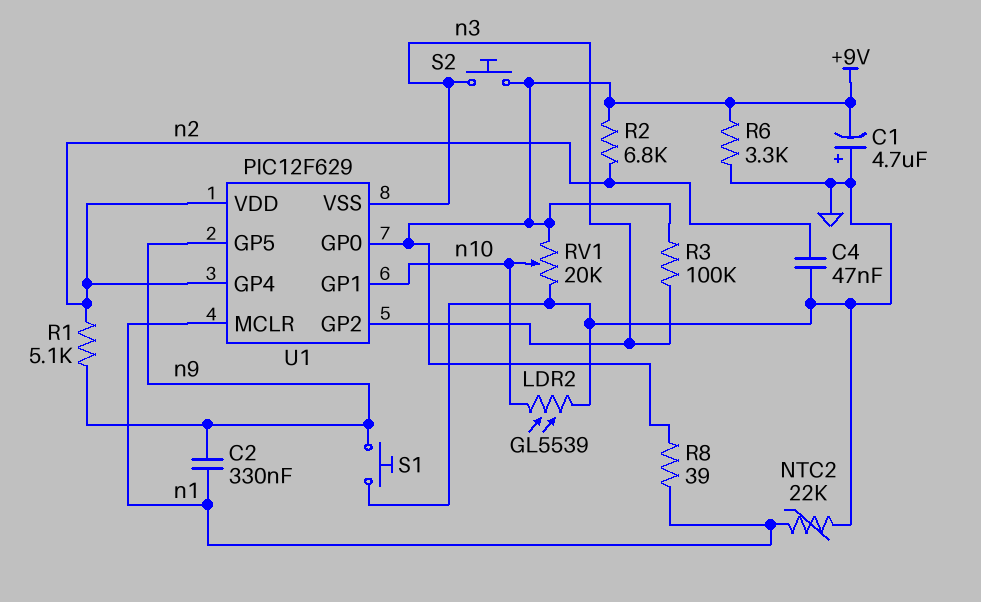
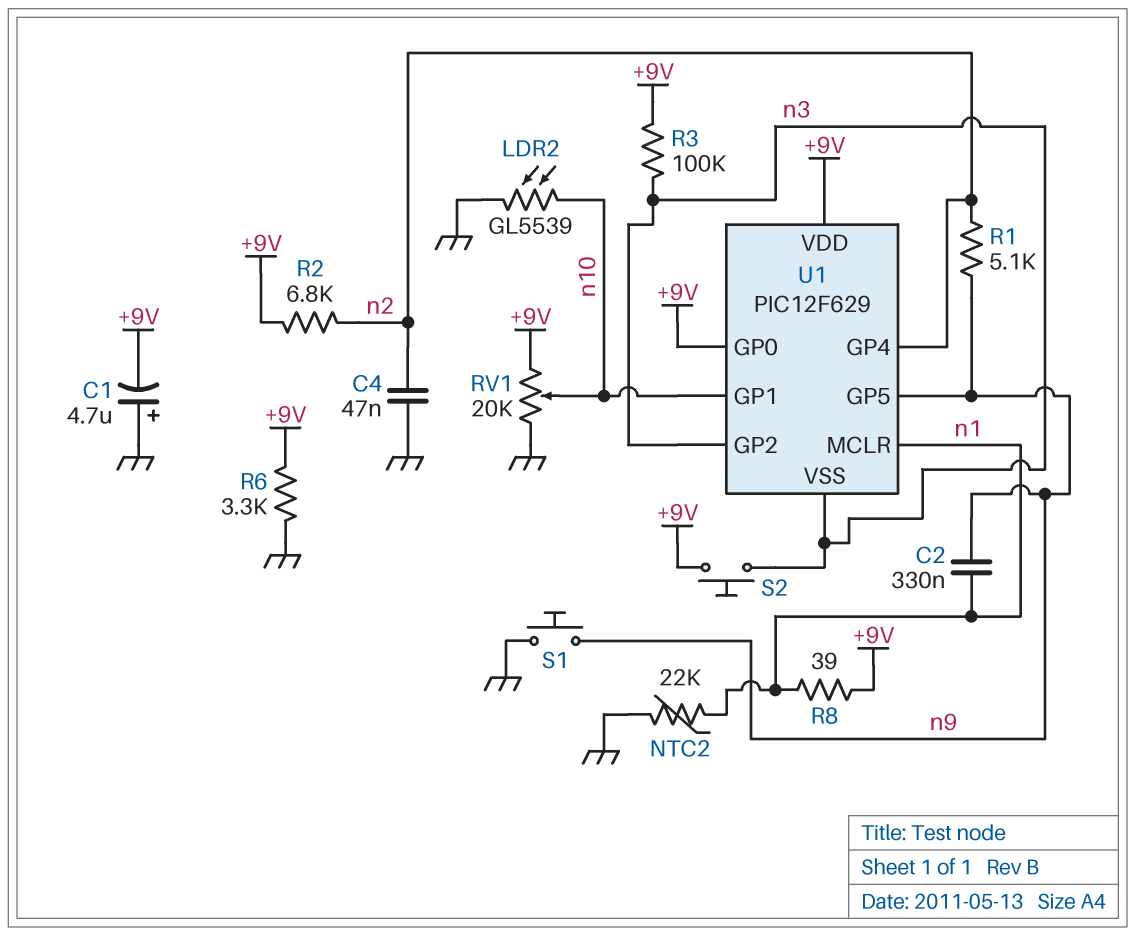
U1 pin VDD: n2 -> +9V

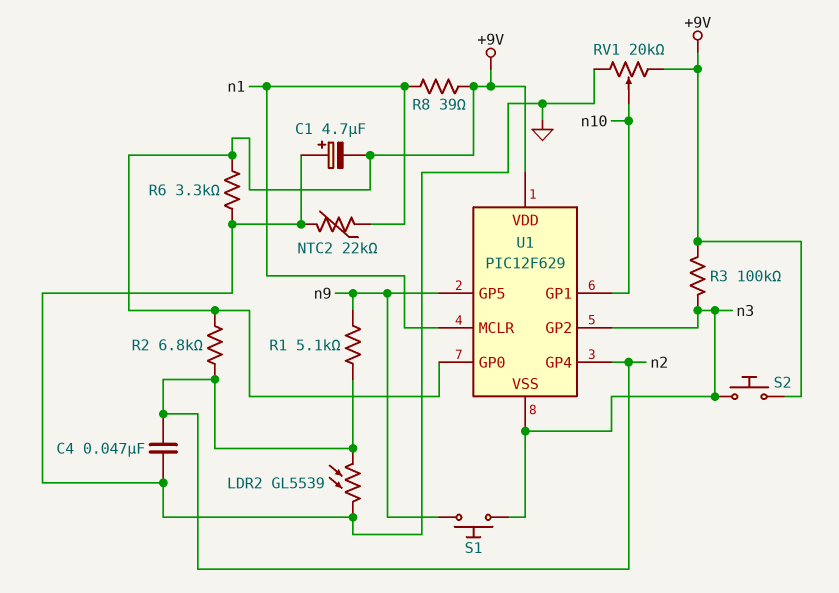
C2: 330nF (n1, n9) -> none
LDR2: GL5539 (GND, n10) -> GL5539 (GND, n2)
S1: button (GND, n9) -> button (n3, n9)

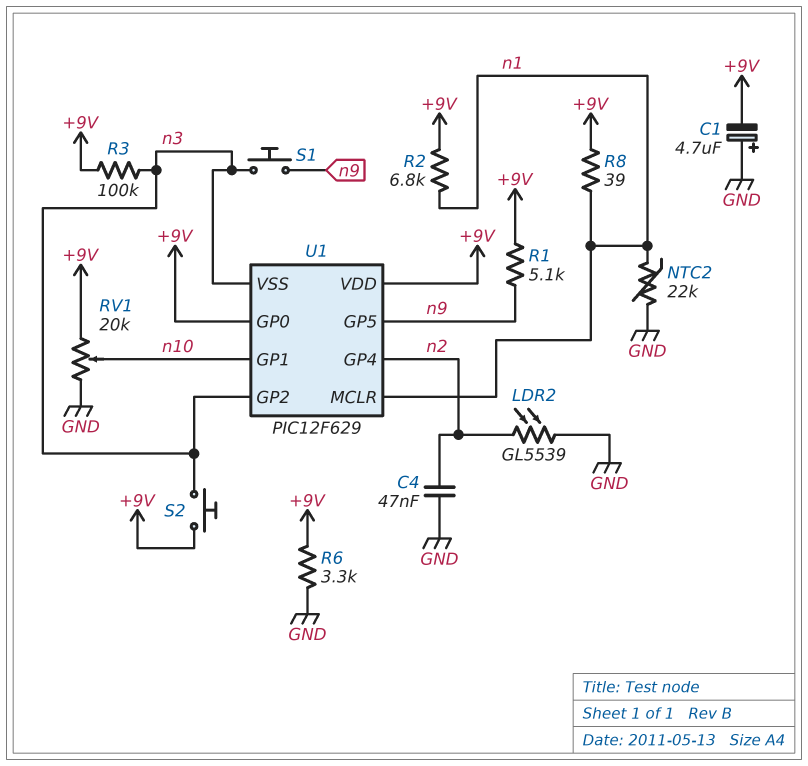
R1: 5.1k (n2, n9) -> 5.1k (+9V, n9)
R2: 6.8k (+9V, n2) -> 6.8k (+9V, n1)

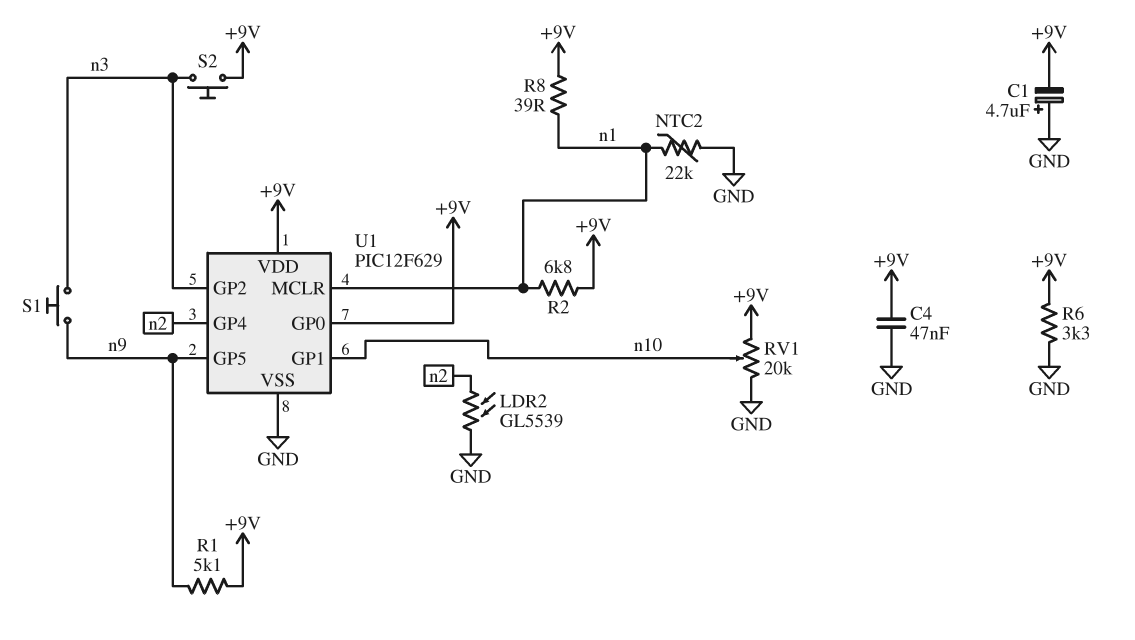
C4: 47nF (GND, n2) -> 47nF (+9V, GND)
R3: 100k (+9V, n3) -> none
U1 pin VSS: n3 -> GND

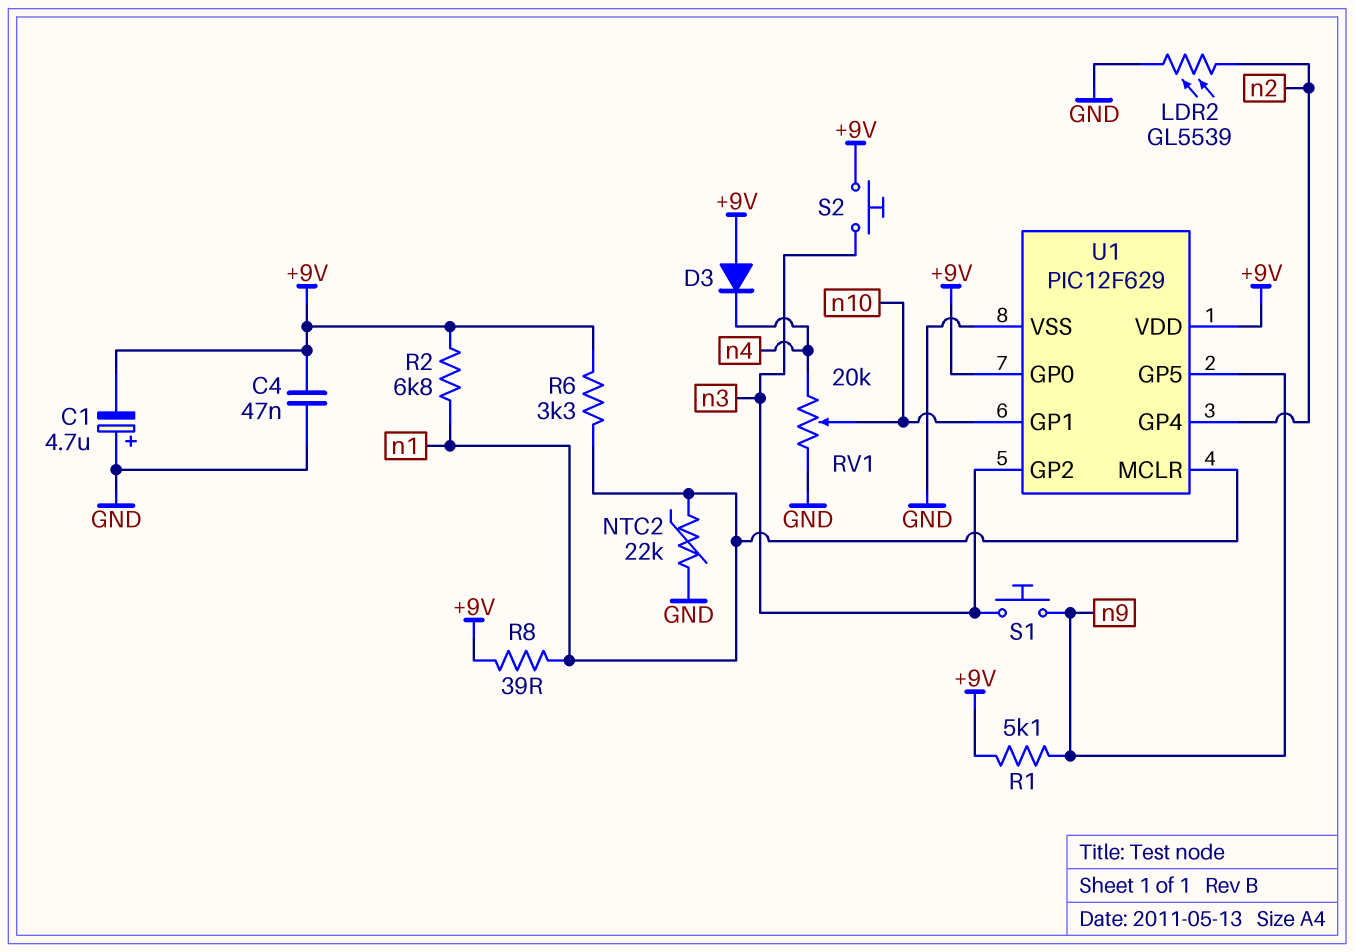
D3: none -> diode (A +9V, K n4)
R6: 3.3k (+9V, GND) -> 3.3k (+9V, n1)
RV1: 20k (+9V, GND, wiper n10) -> 20k (GND, n4, wiper n10)

